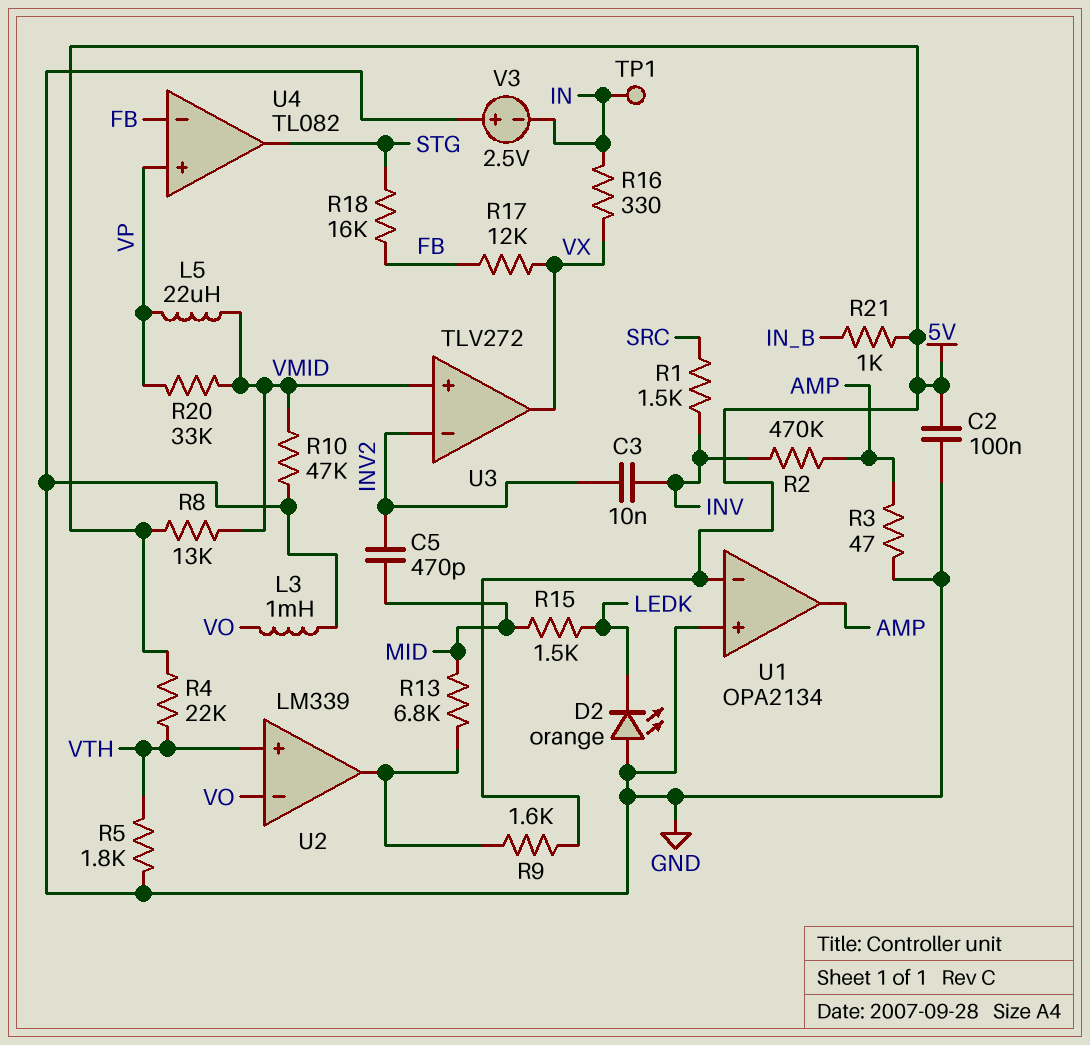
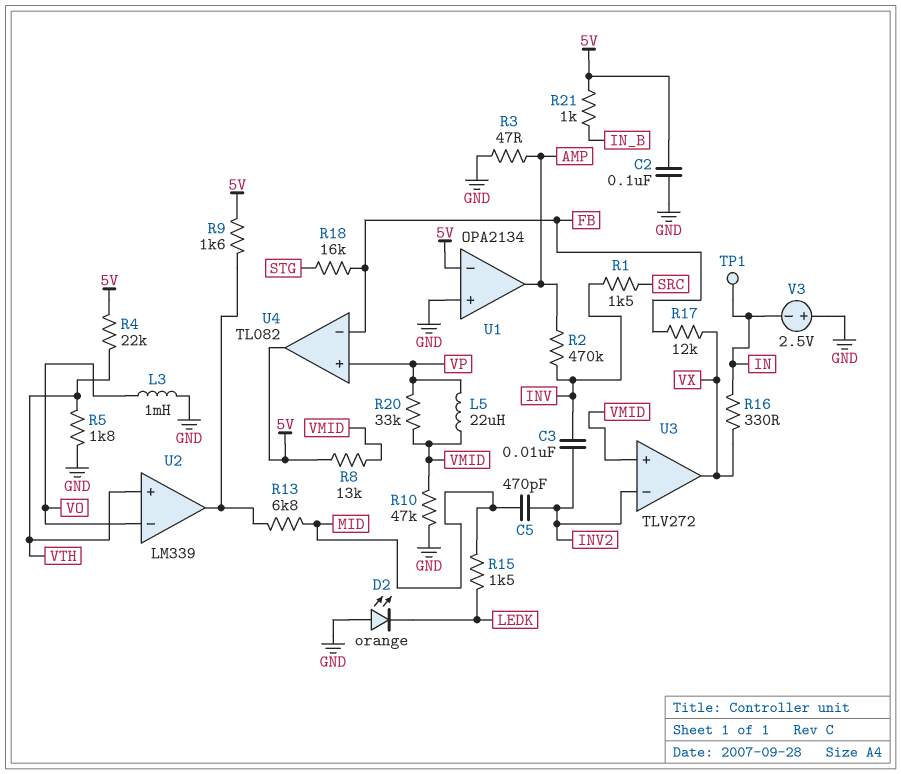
U4 pin out: STG -> 5V

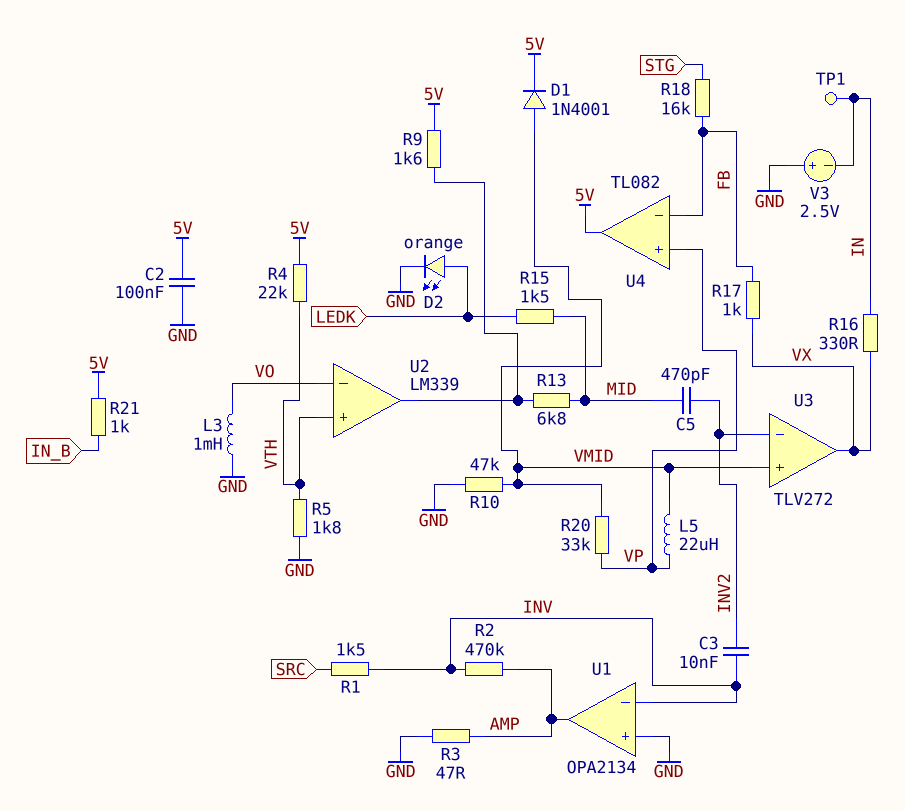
D1: none -> diode 1N4001 (A VMID, K 5V)
D2: LED orange (A GND, K LEDK) -> LED orange (A LEDK, K GND)
R8: 13k (5V, VMID) -> none
R17: 12k (FB, VX) -> 1k (FB, VX)
U1 pin in-: 5V -> INV

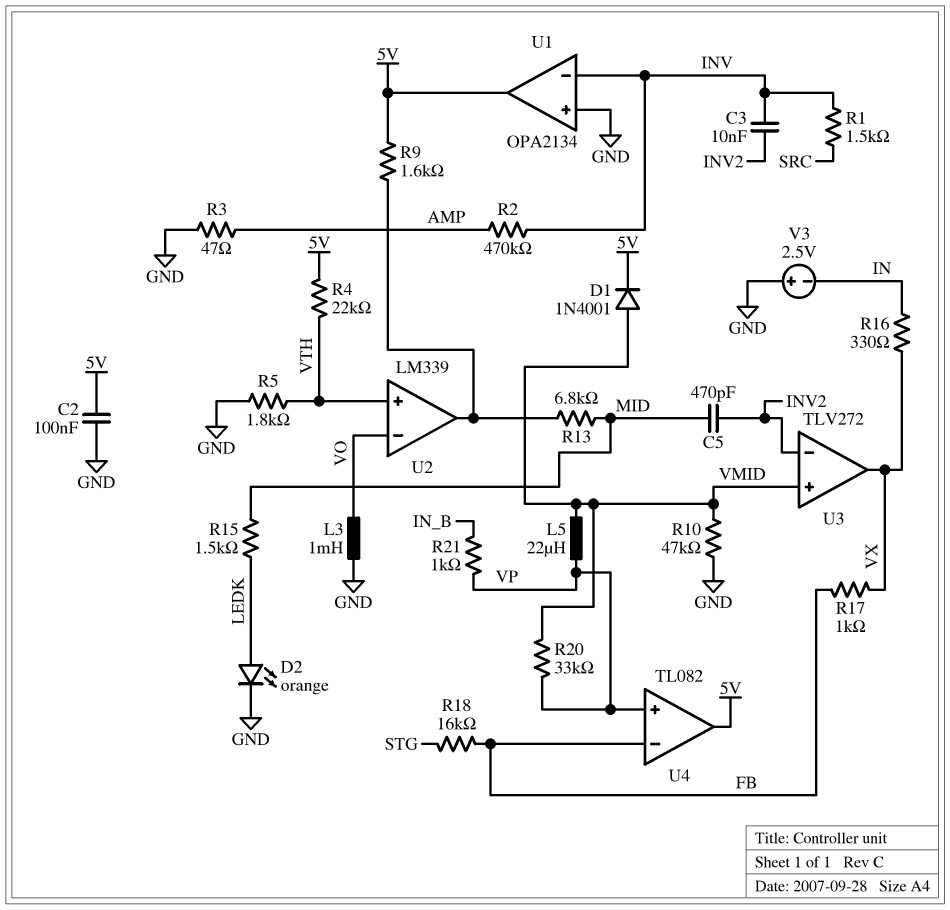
R21: 1k (5V, IN_B) -> 1k (IN_B, VP)
TP1: test point (IN) -> none
U1 pin out: AMP -> 5V

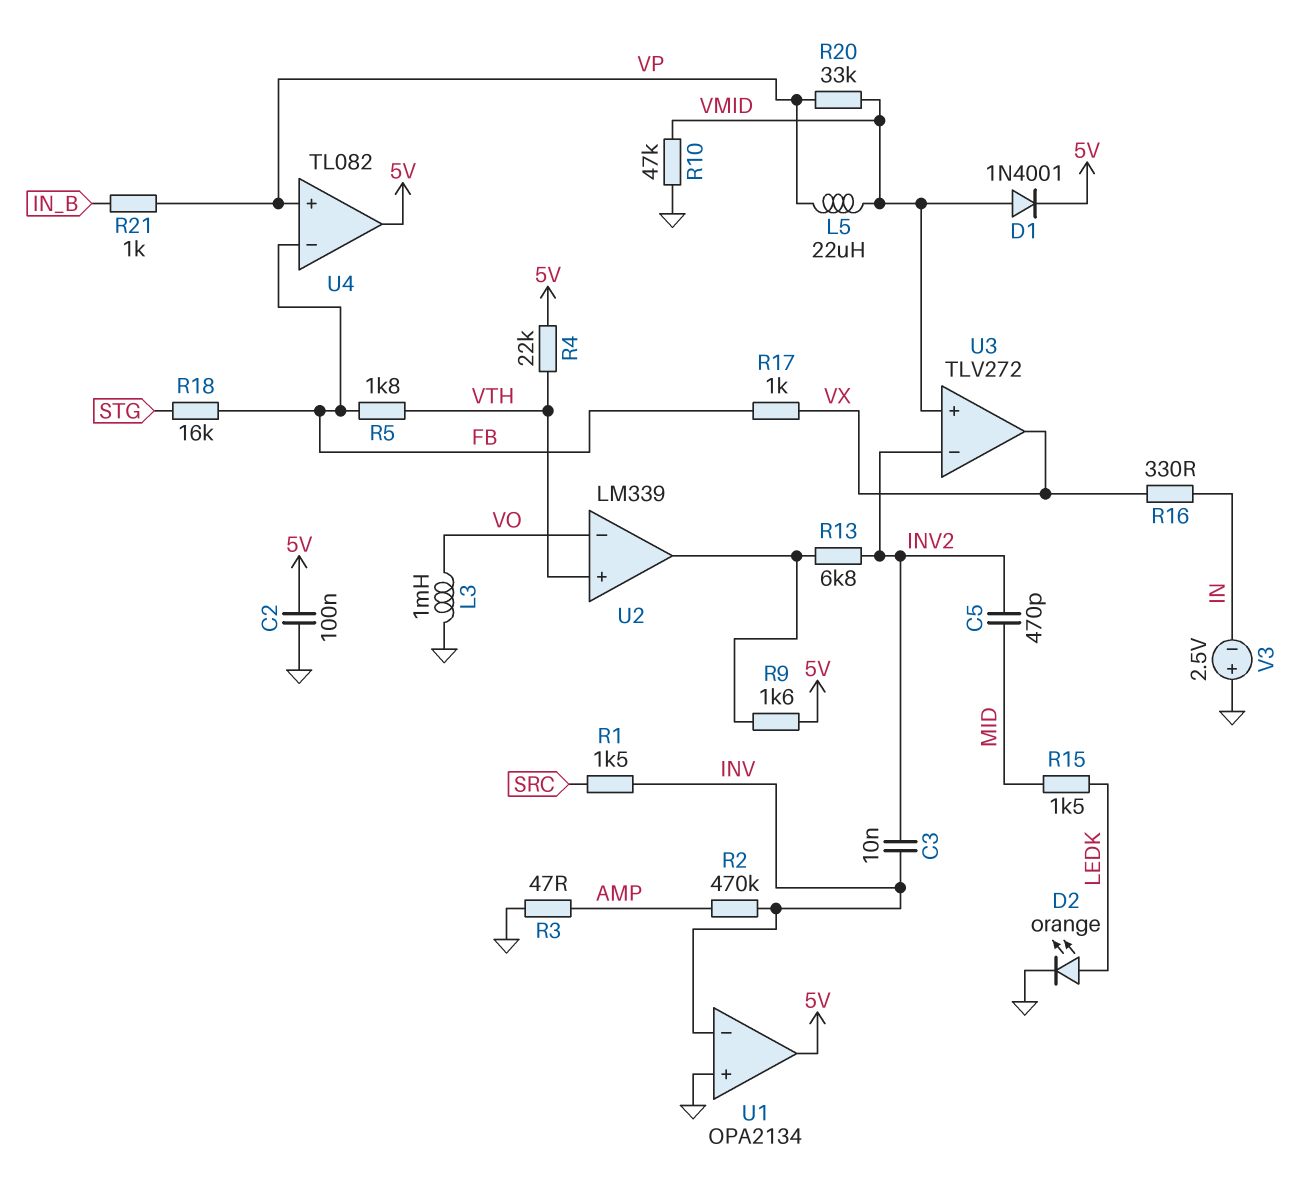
R5: 1.8k (GND, VTH) -> 1.8k (FB, VTH)
R13: 6.8k (MID, U2/out) -> 6.8k (INV2, U2/out)

